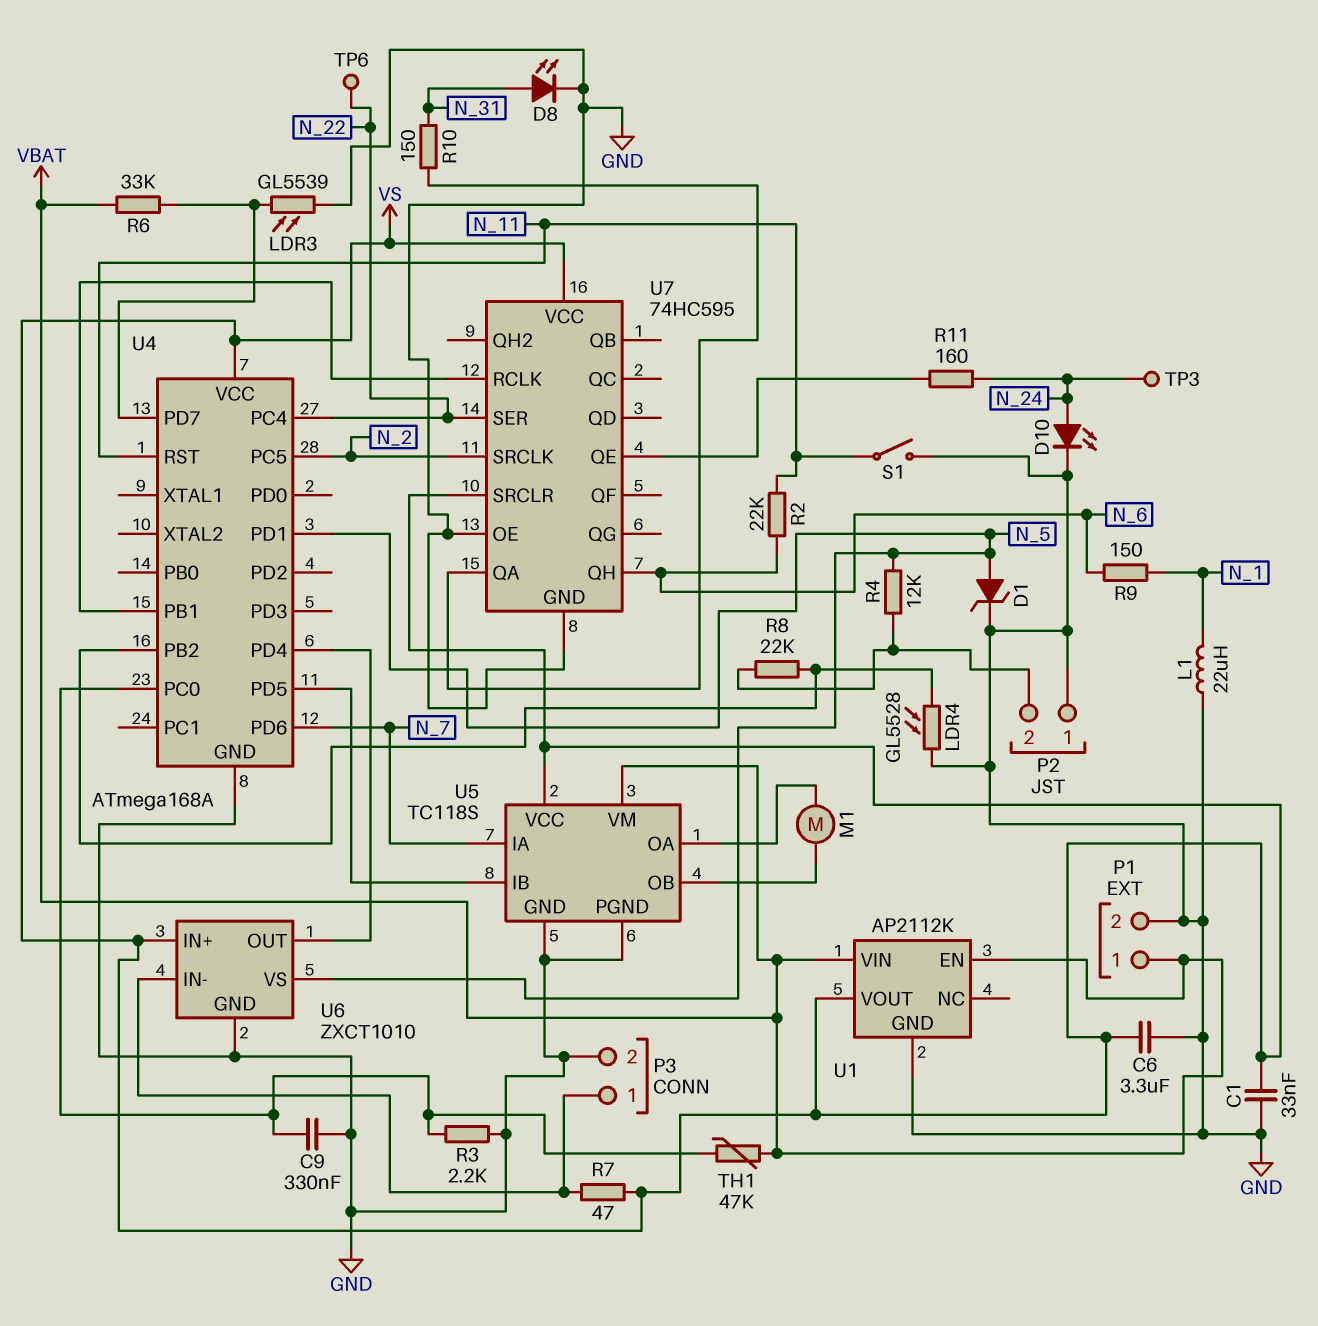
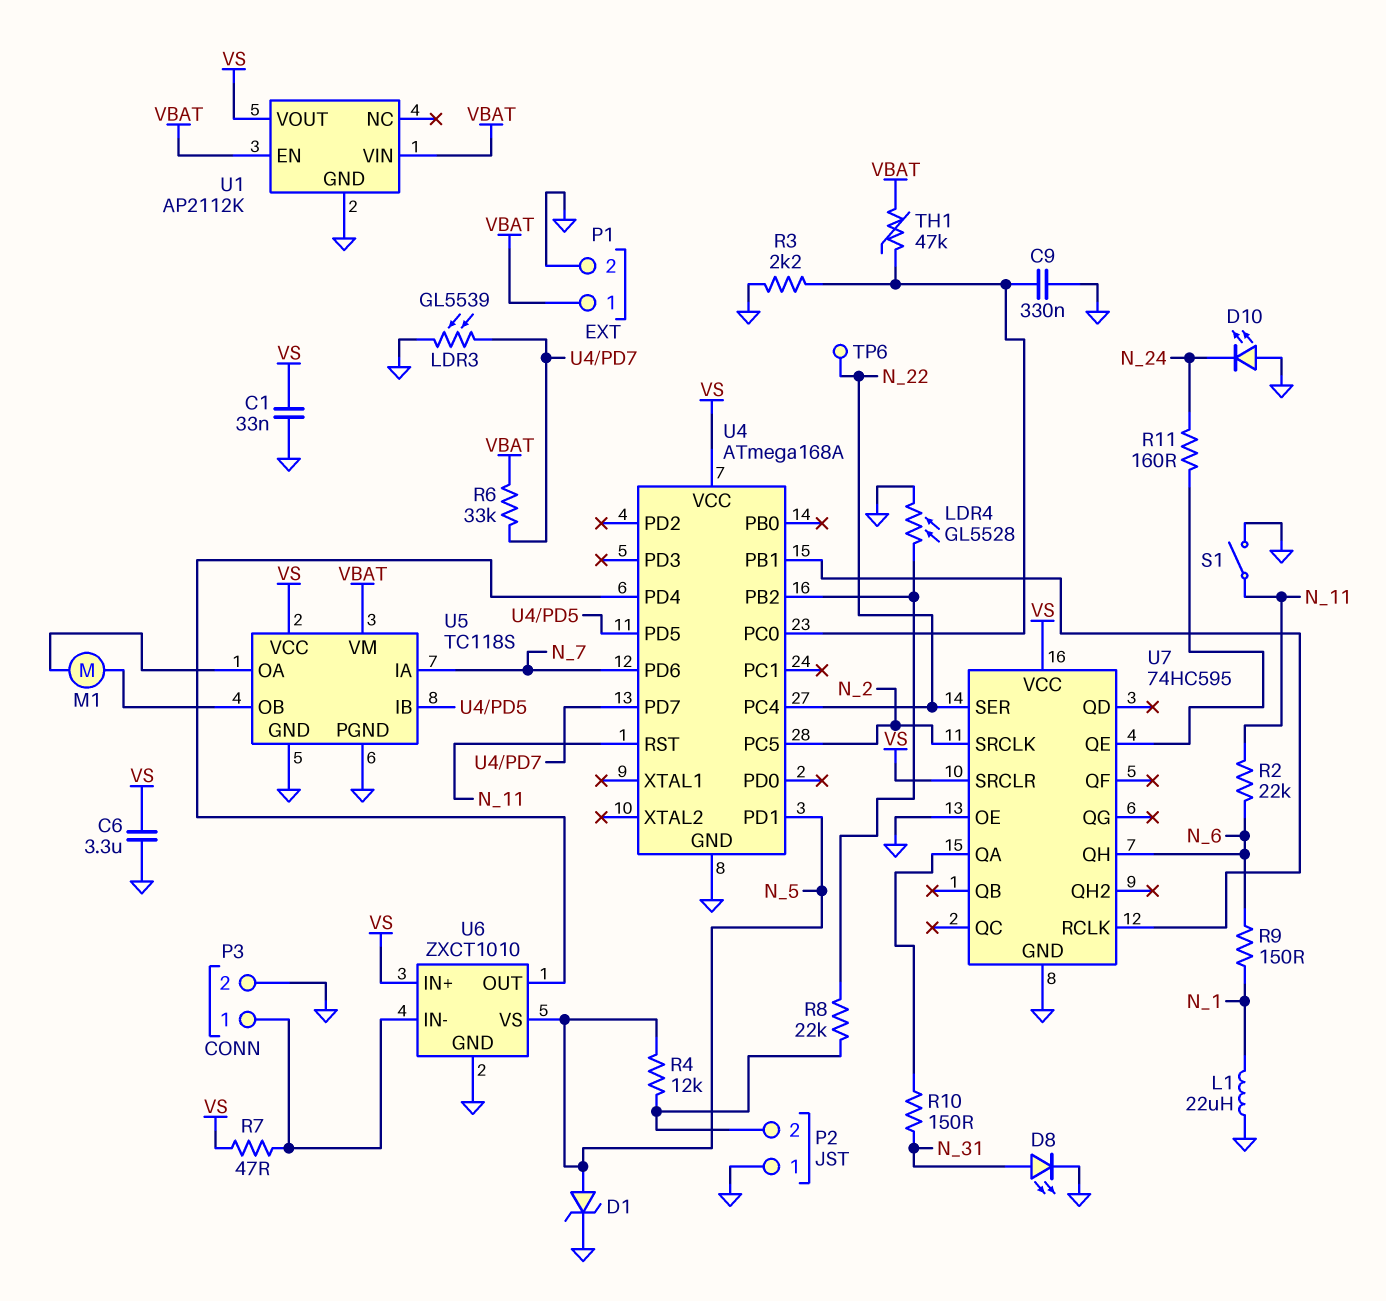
D10: LED (A N_24, K GND) -> LED (A GND, K N_24)
TP3: test point (N_24) -> none

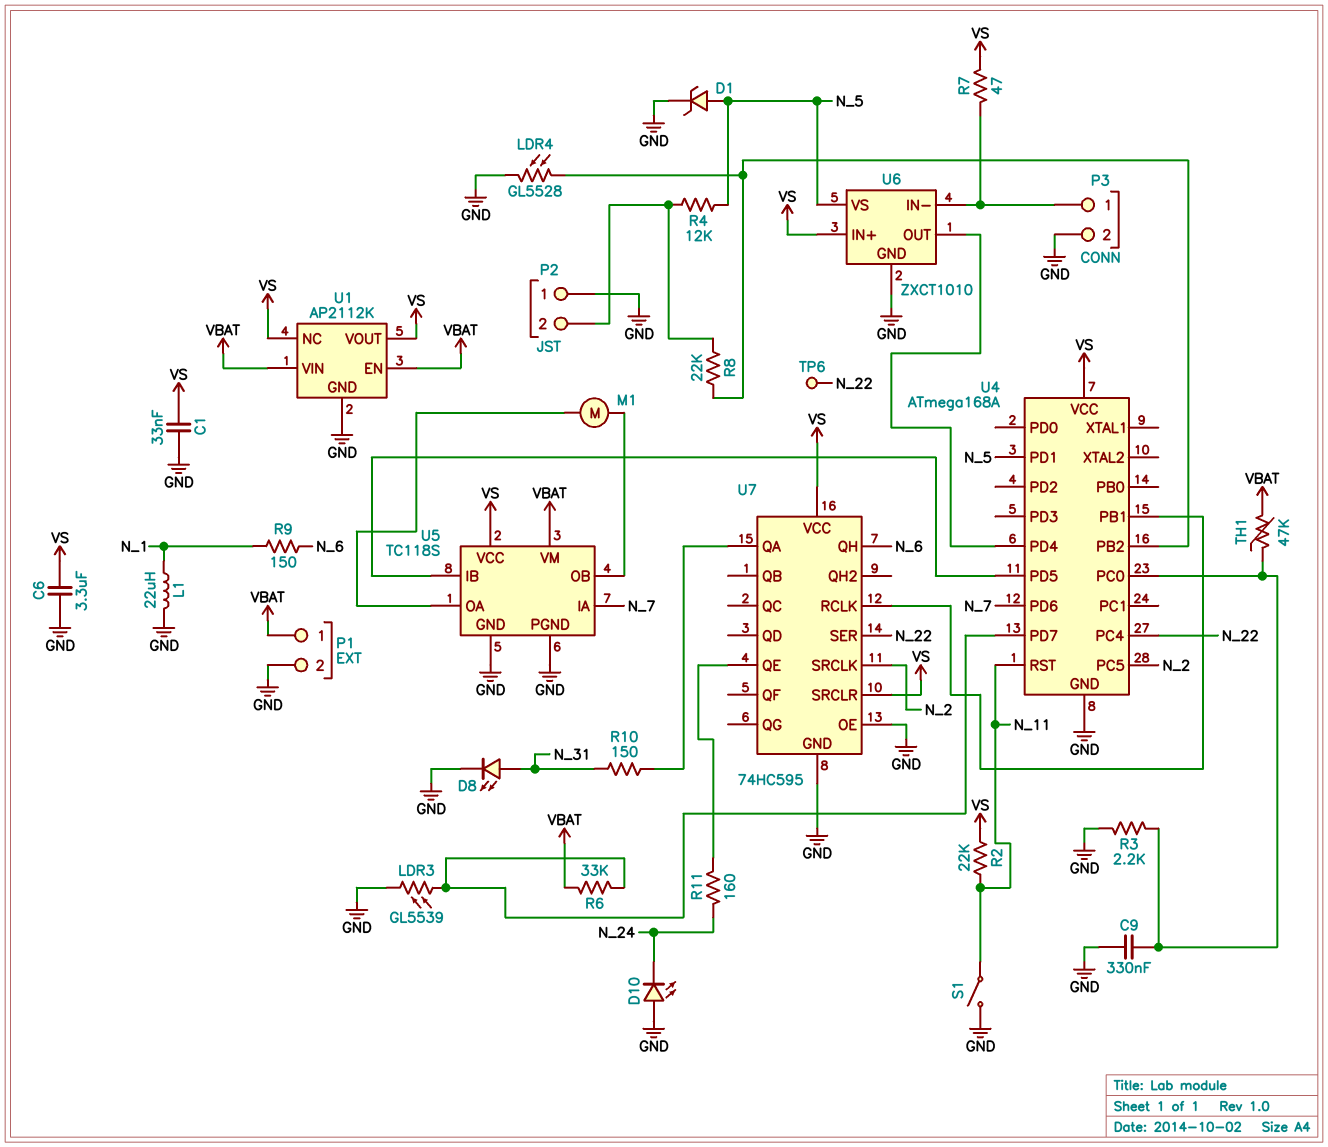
R2: 22k (N_6, N_11) -> 22k (N_11, VS)
U1 pin NC: none -> VS

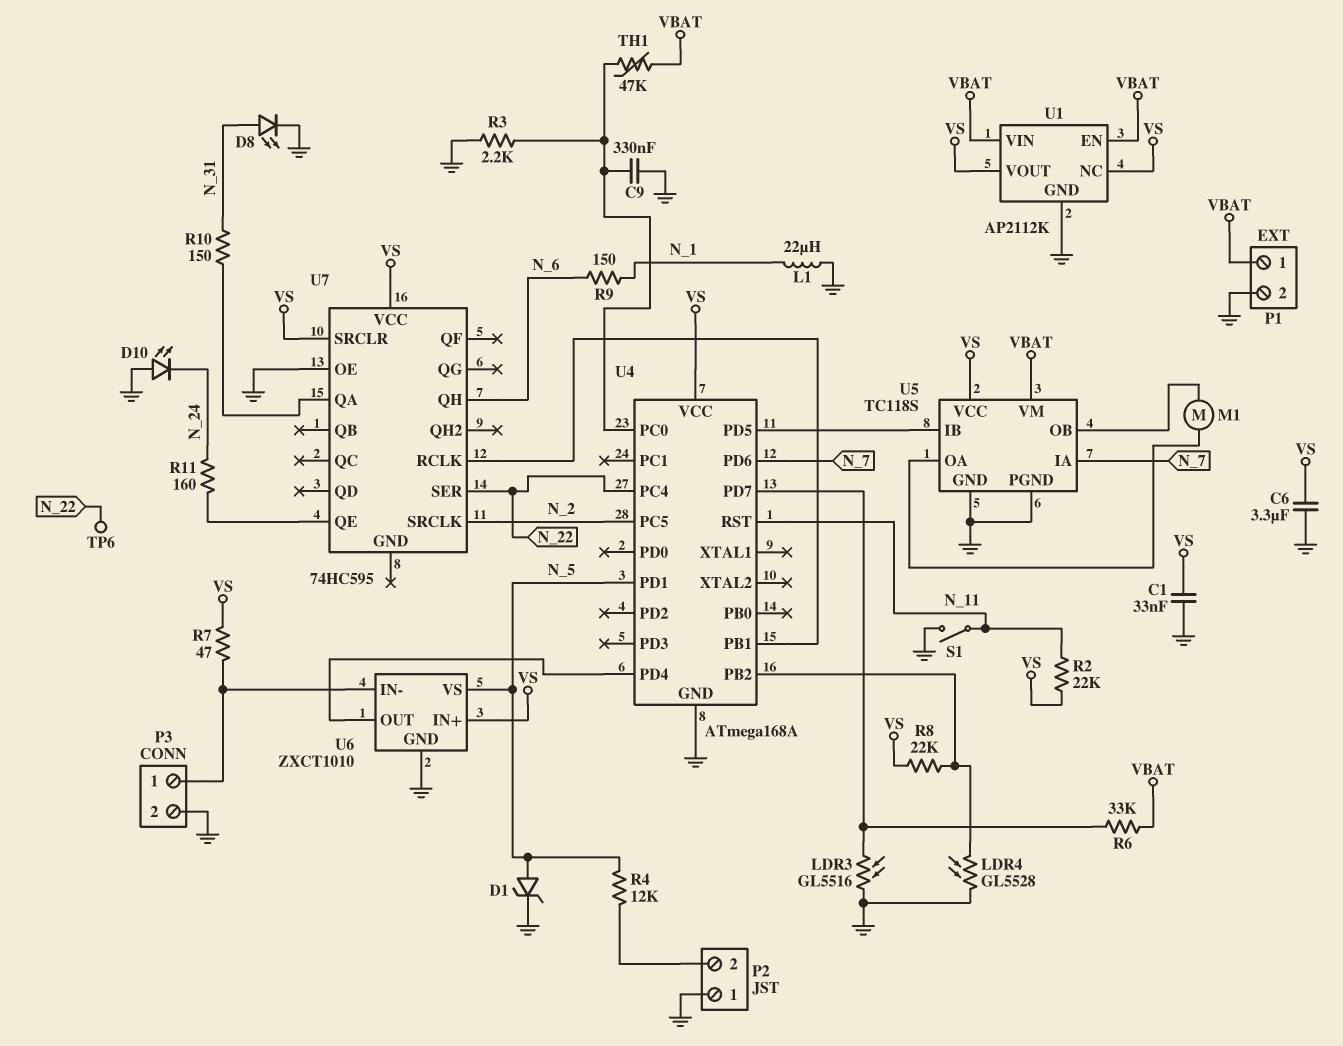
LDR3: GL5539 (GND, U4/PD7) -> GL5516 (GND, U4/PD7)
R8: 22k (P2/2, U4/PB2) -> 22k (U4/PB2, VS)
U7 pin GND: GND -> none

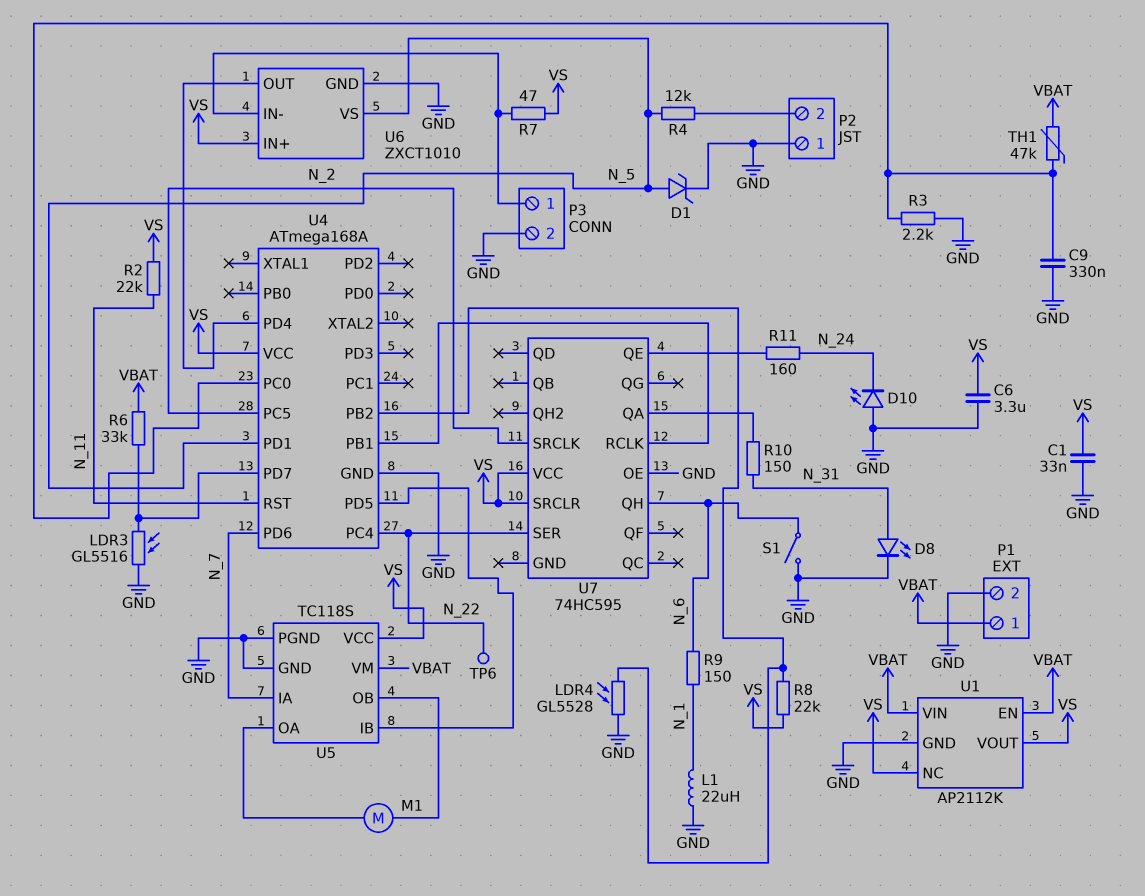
S1: switch (GND, N_11) -> switch (GND, N_6)

